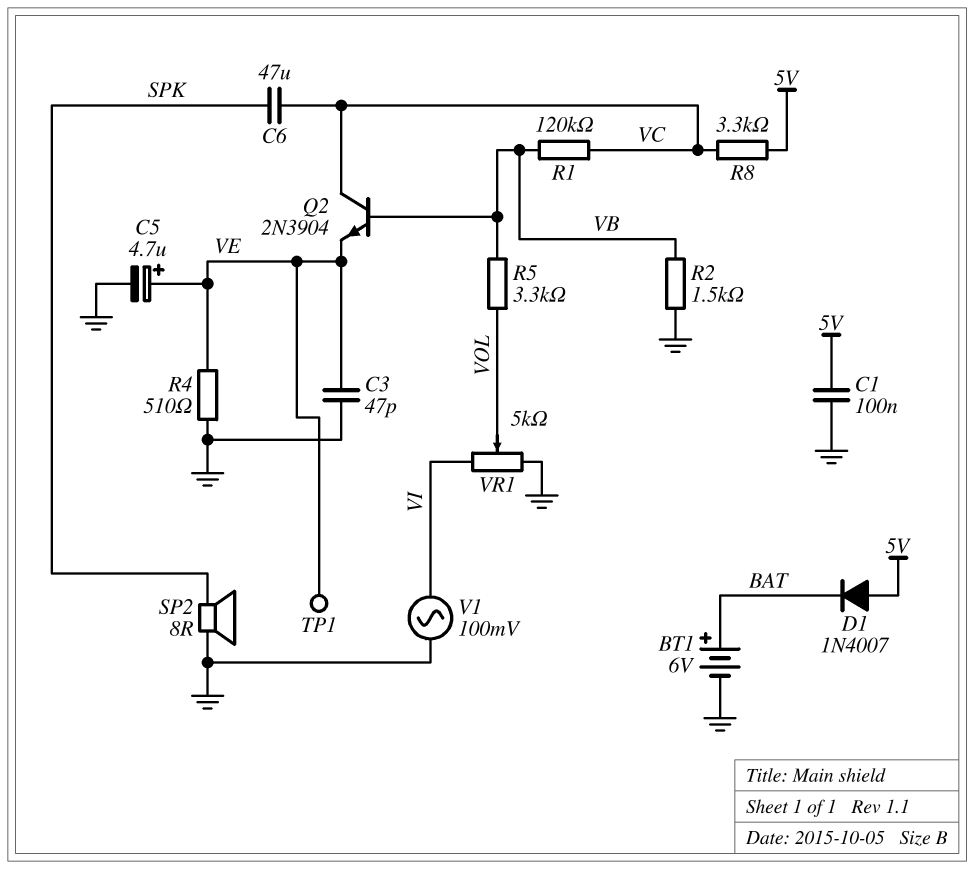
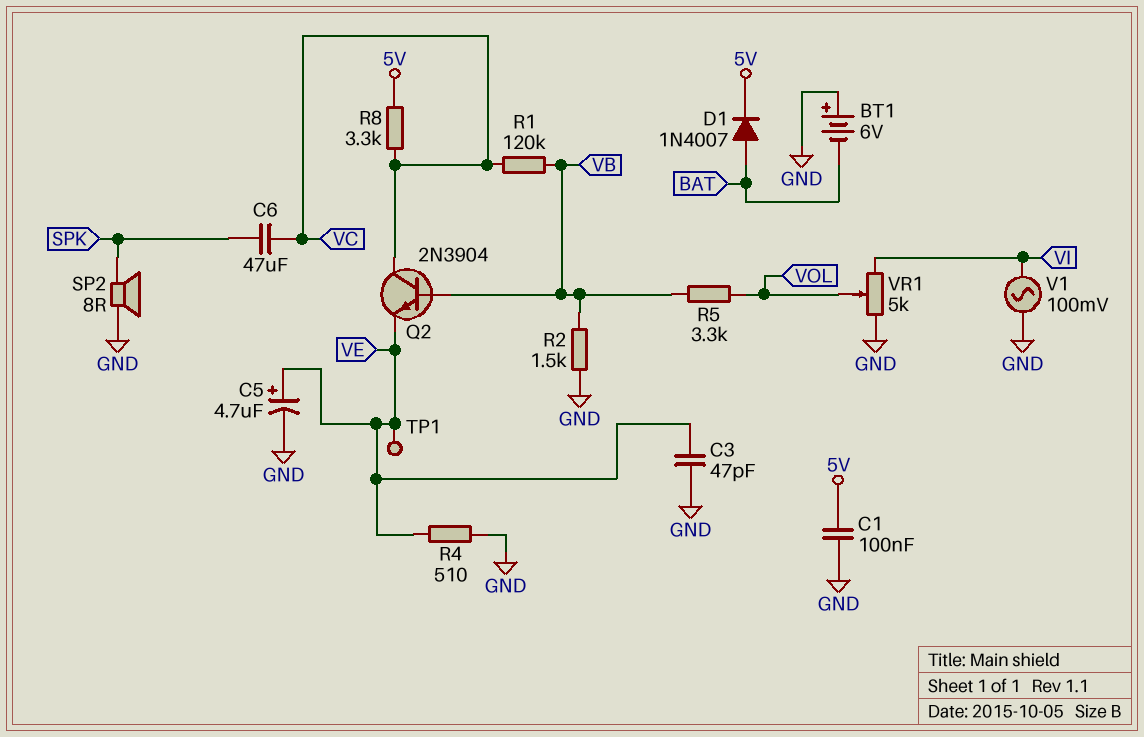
BT1: 6V (plus BAT, minus GND) -> 6V (plus GND, minus BAT)
D1: diode 1N4007 (A 5V, K BAT) -> diode 1N4007 (A BAT, K 5V)

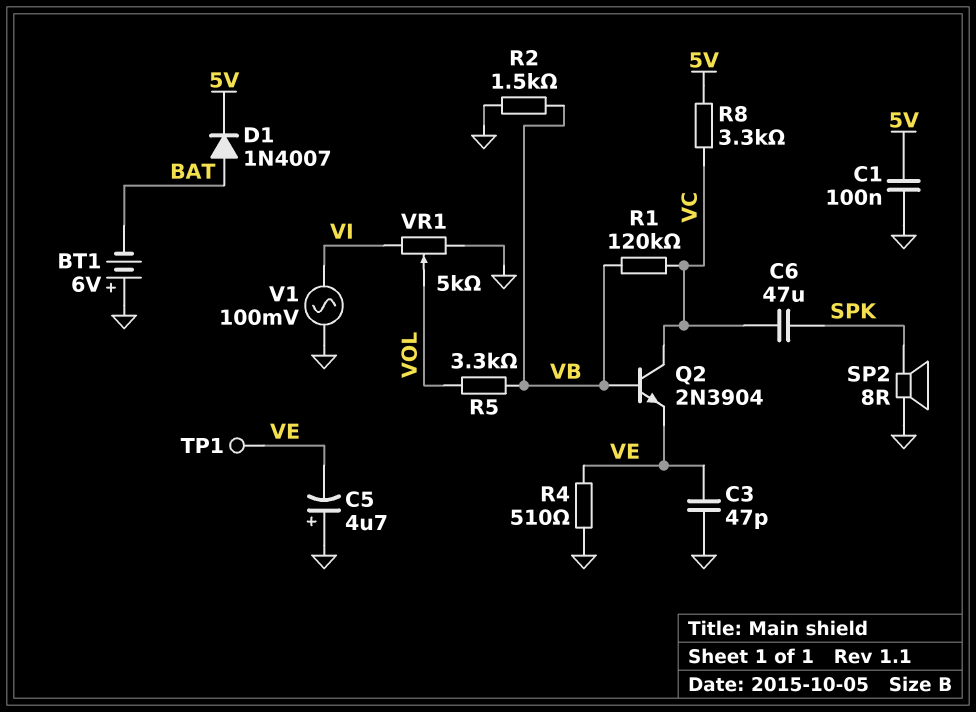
C5: 4.7uF (plus VE, minus GND) -> 4.7uF (plus GND, minus VE)

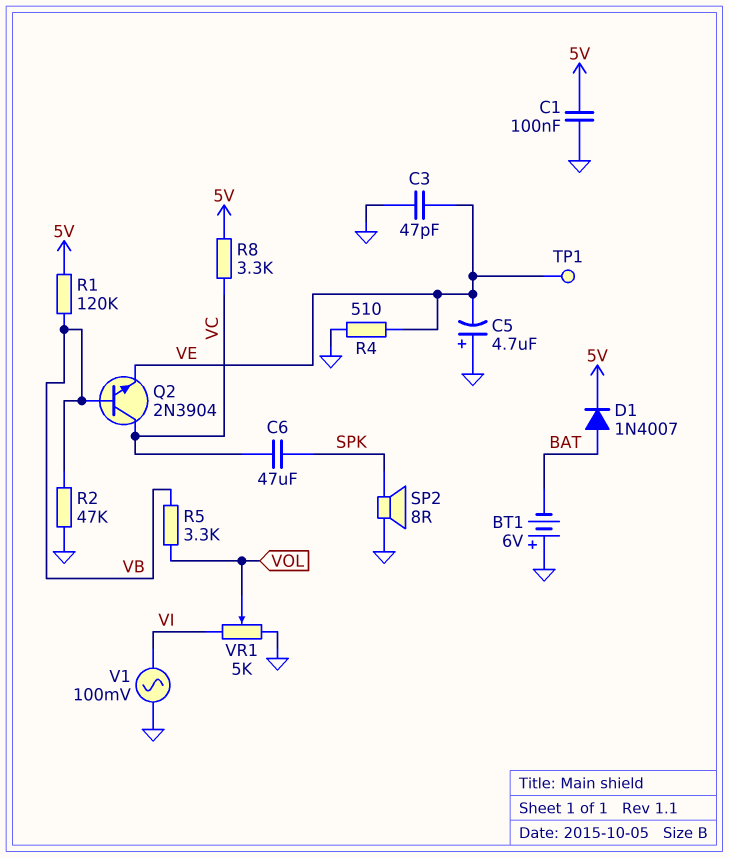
R1: 120k (VB, VC) -> 120k (5V, VB)
R2: 1.5k (GND, VB) -> 47k (GND, VB)

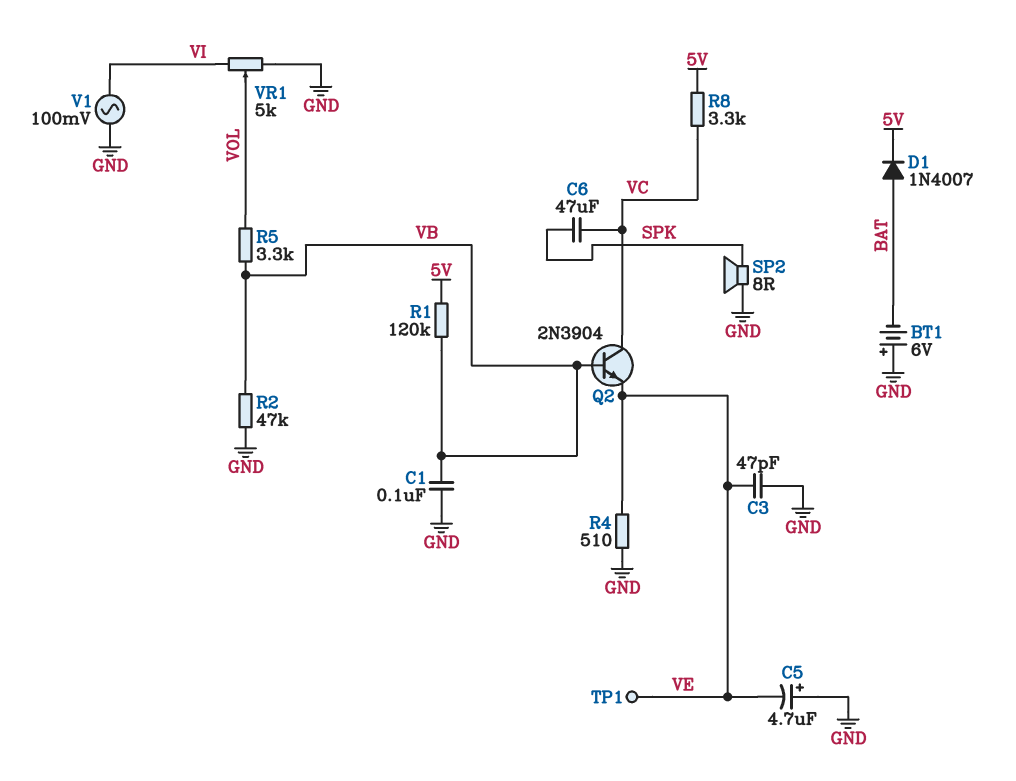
C1: 100nF (5V, GND) -> 100nF (GND, VB)

